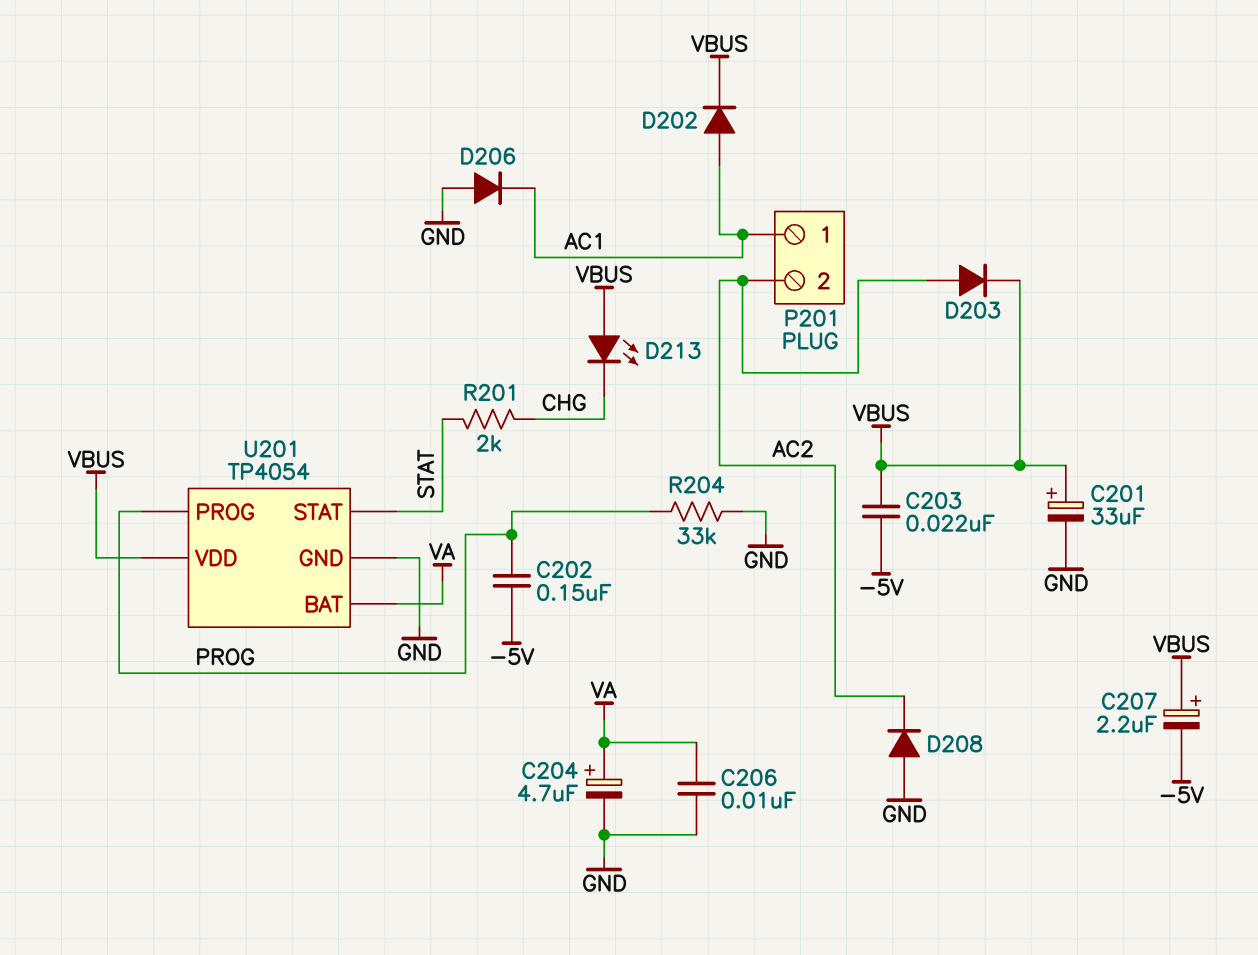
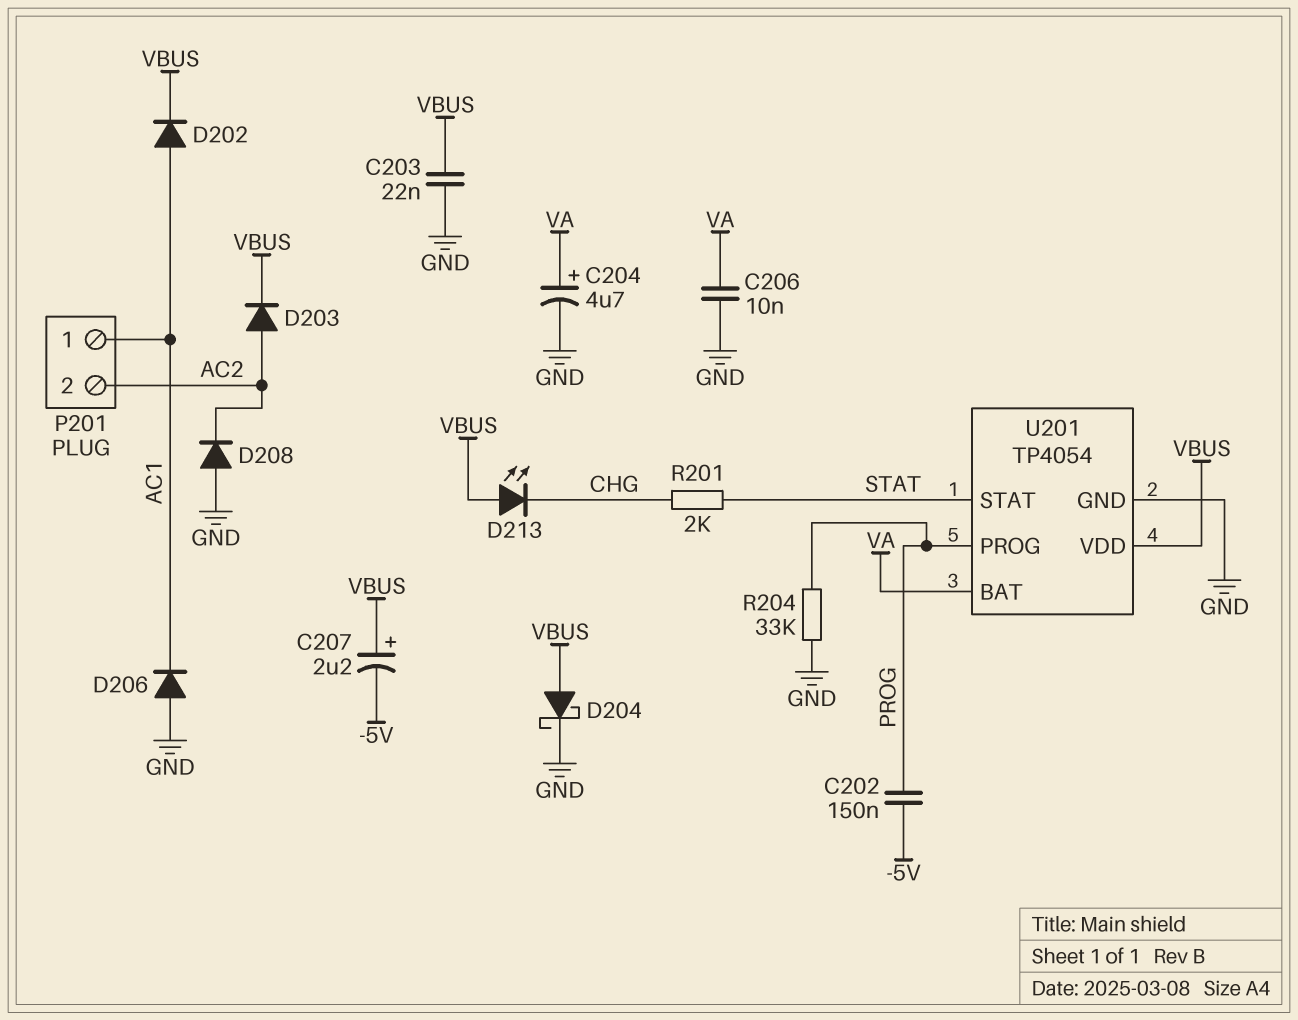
C201: 33uF (plus VBUS, minus GND) -> none
C203: 22nF (-5V, VBUS) -> 22nF (GND, VBUS)
D204: none -> schottky (A VBUS, K GND)

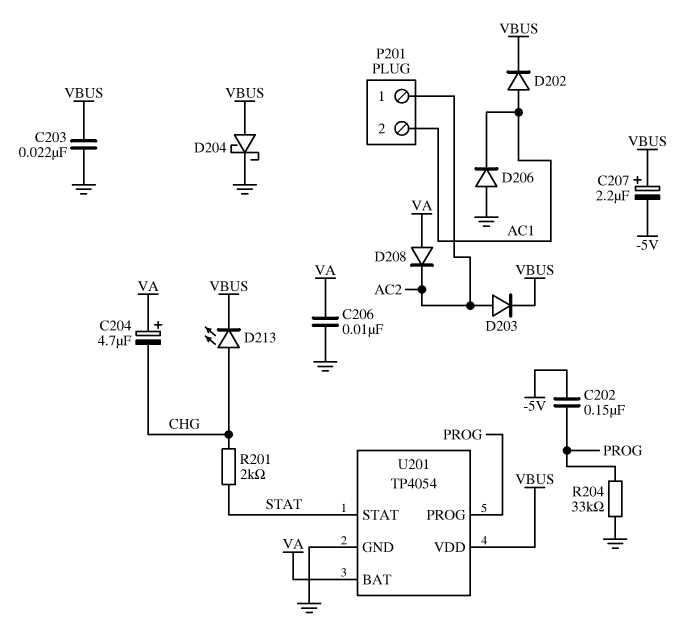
C204: 4.7uF (plus VA, minus GND) -> 4.7uF (plus VA, minus CHG)
D208: diode (A GND, K AC2) -> diode (A VA, K AC2)
D213: LED (A VBUS, K CHG) -> LED (A CHG, K VBUS)
P201 pin 1: AC1 -> AC2
P201 pin 2: AC2 -> AC1

